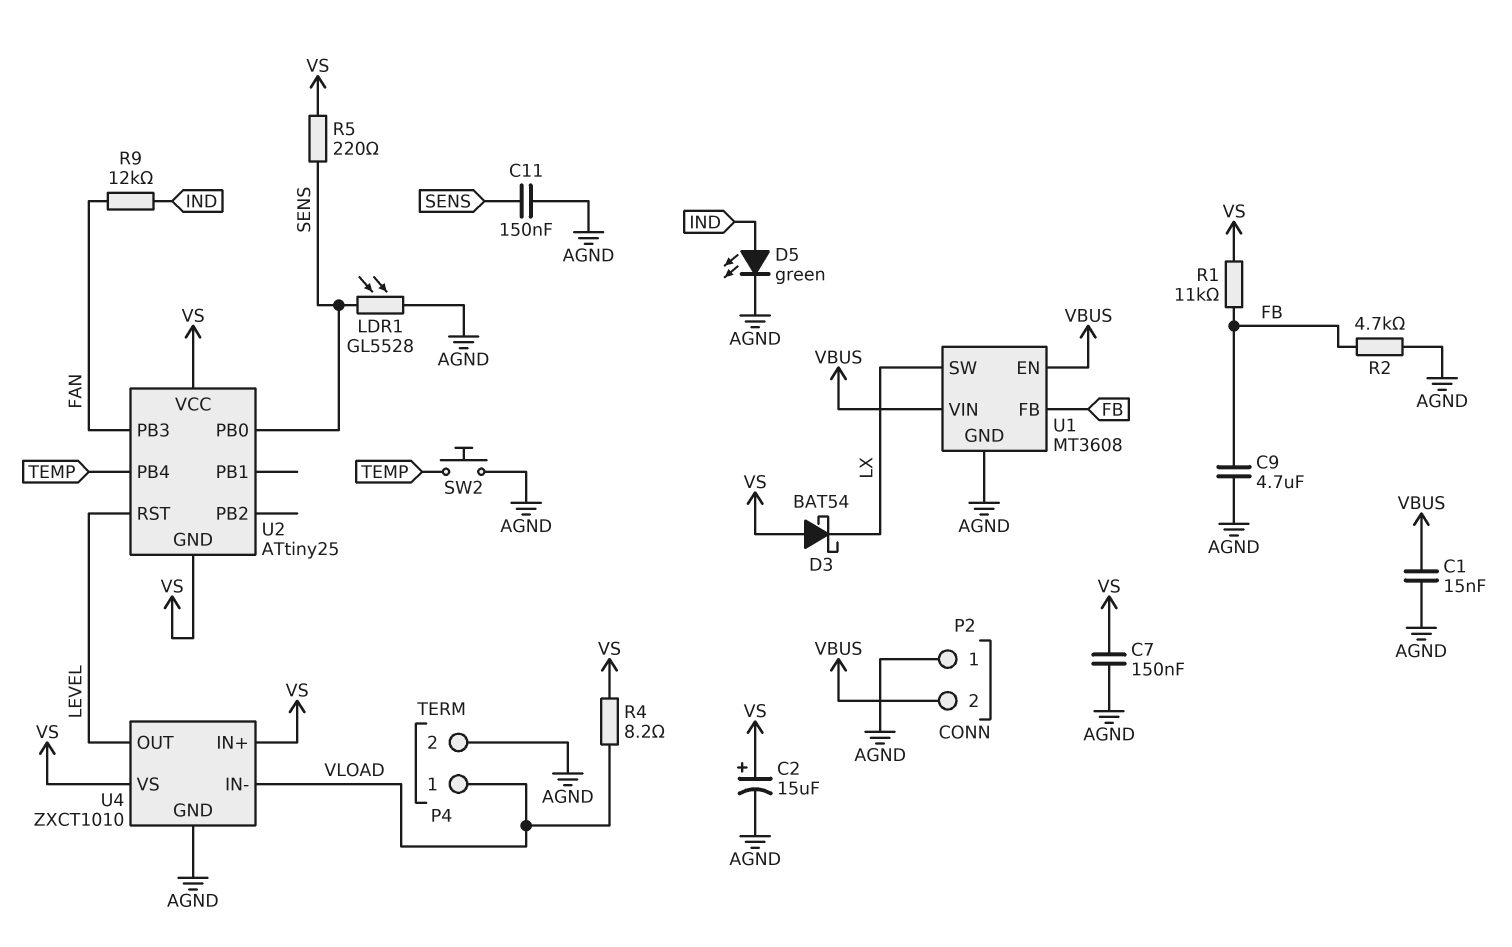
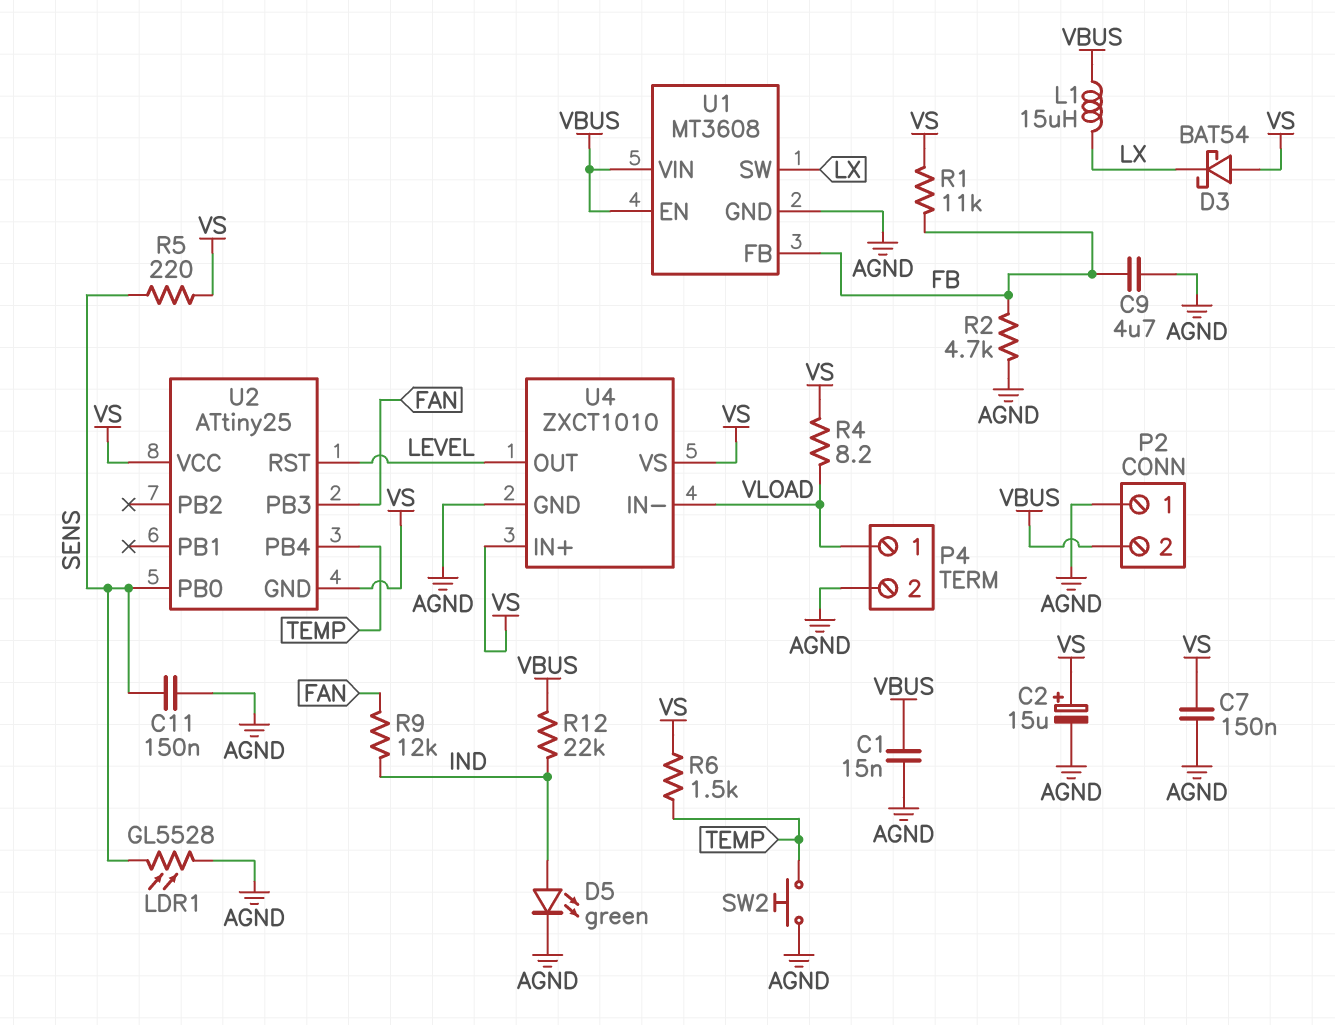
L1: none -> 15uH (LX, VBUS)
R6: none -> 1.5k (TEMP, VS)
R12: none -> 22k (IND, VBUS)

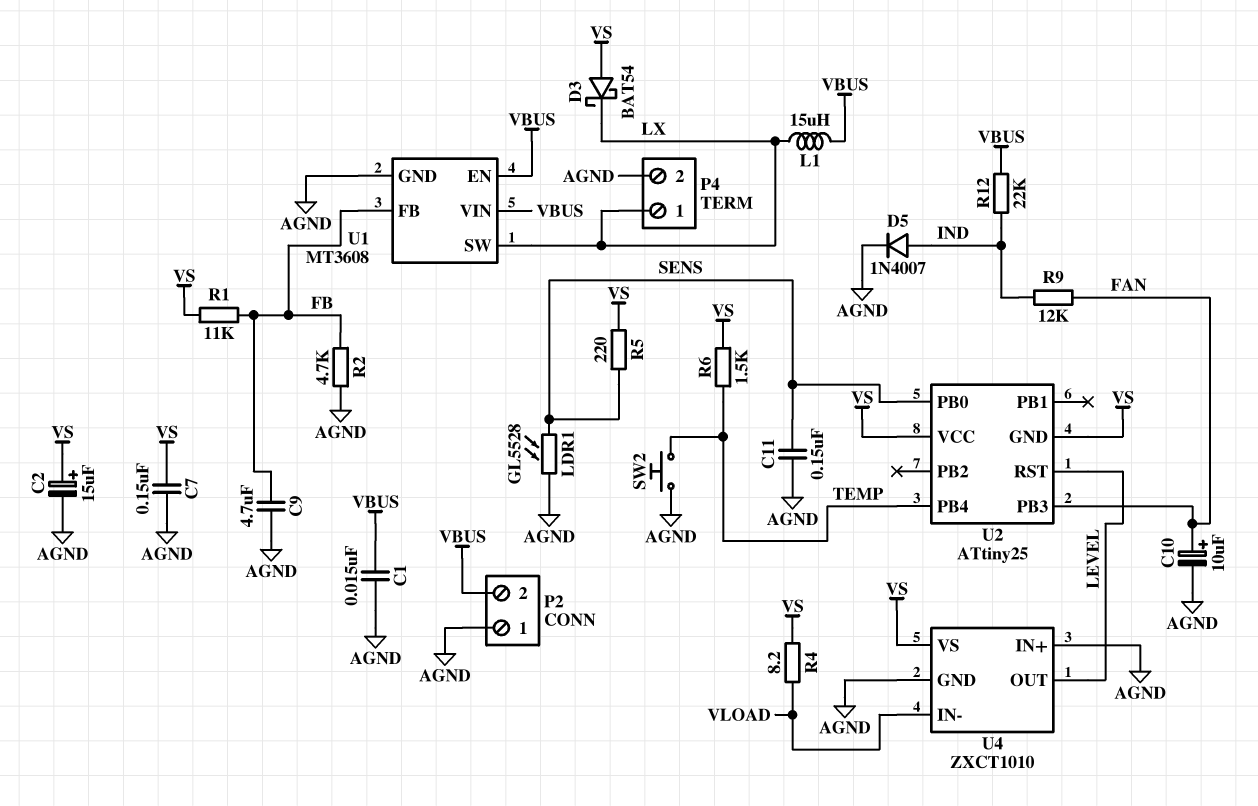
C10: none -> 10uF (plus FAN, minus AGND)
D5: LED green (A IND, K AGND) -> diode 1N4007 (A IND, K AGND)
P4 pin 1: VLOAD -> LX
U4 pin IN+: VS -> AGND

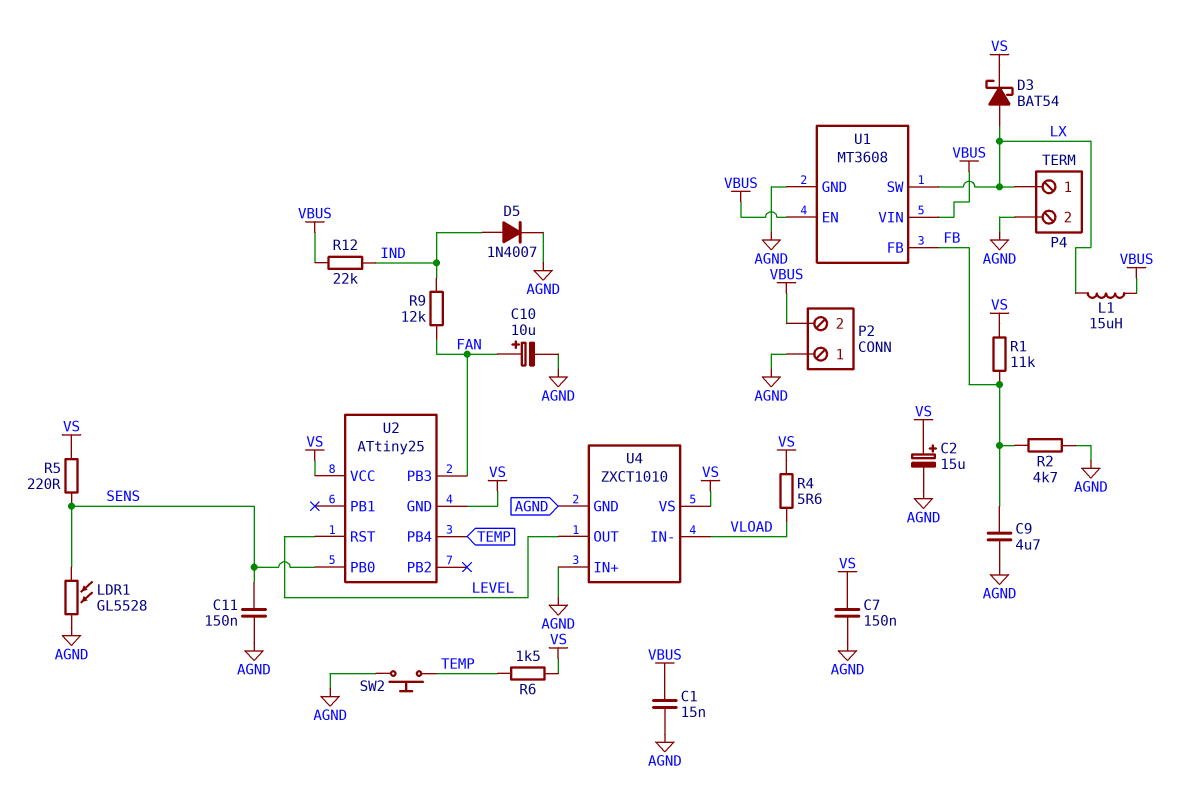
D3: schottky BAT54 (A VS, K LX) -> schottky BAT54 (A LX, K VS)
R4: 8.2 (VLOAD, VS) -> 5.6 (VLOAD, VS)

